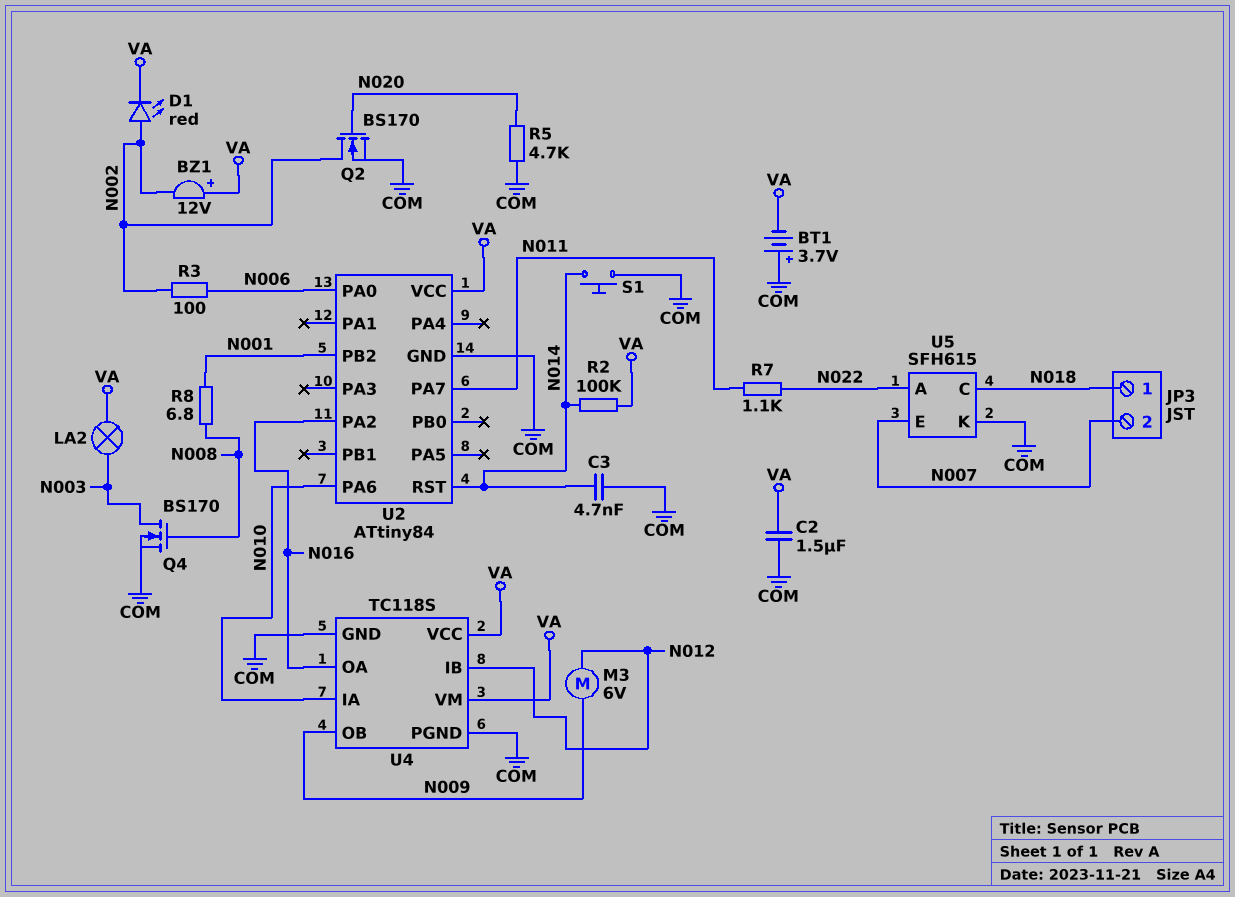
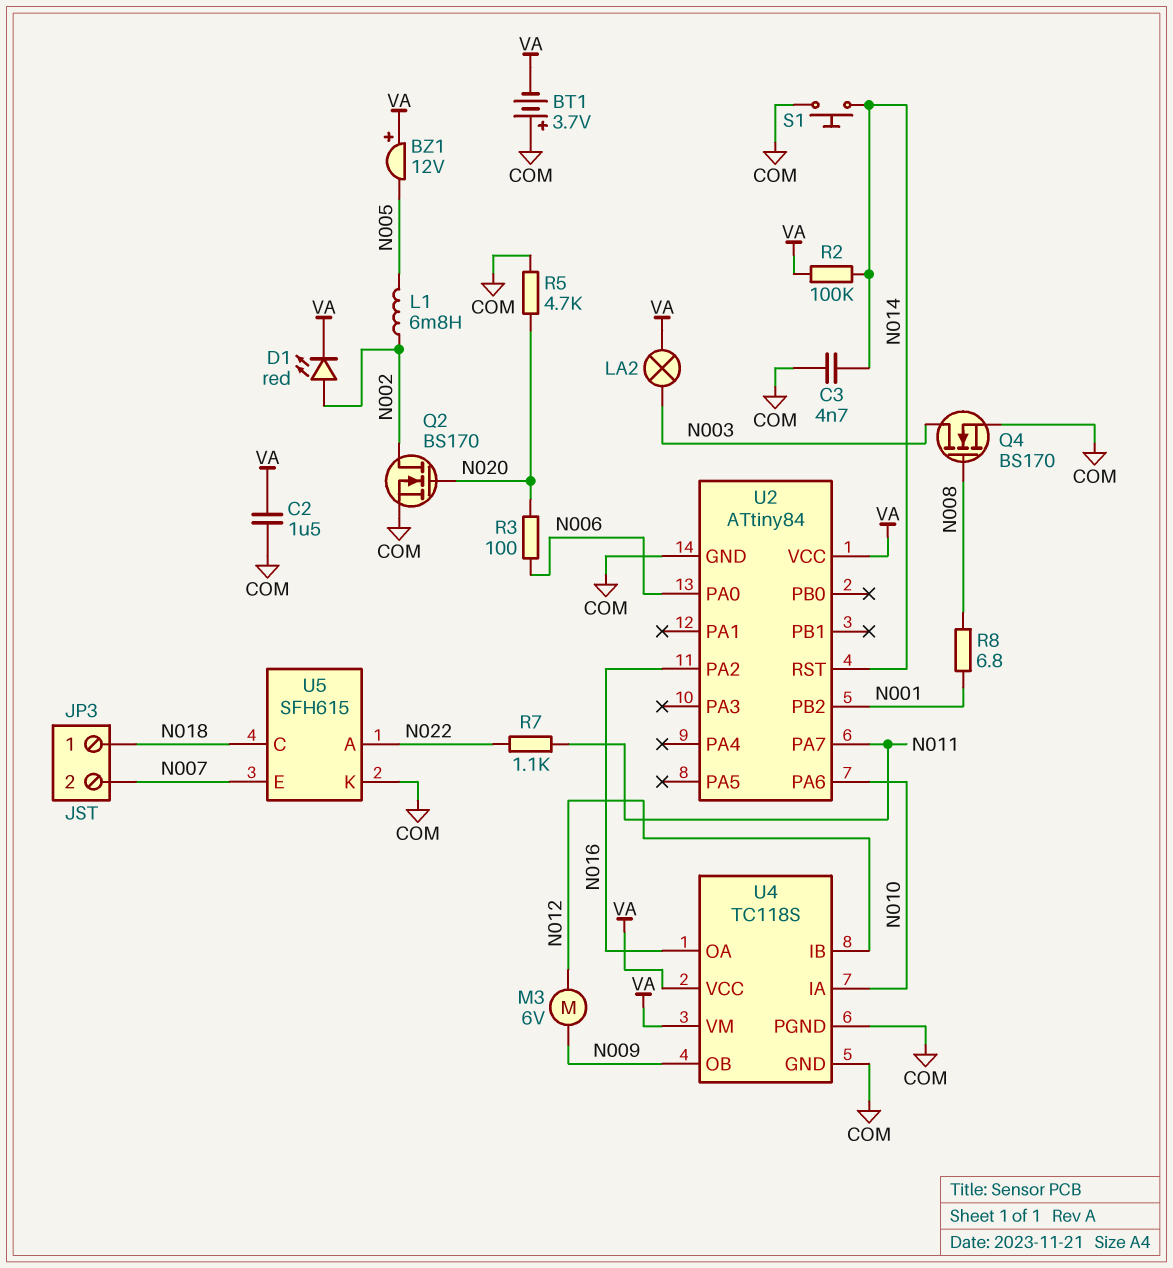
BZ1: buzzer 12V (plus VA, minus N002) -> buzzer 12V (plus VA, minus N005)
L1: none -> 6.8mH (N002, N005)
R3: 100 (N002, N006) -> 100 (N006, N020)

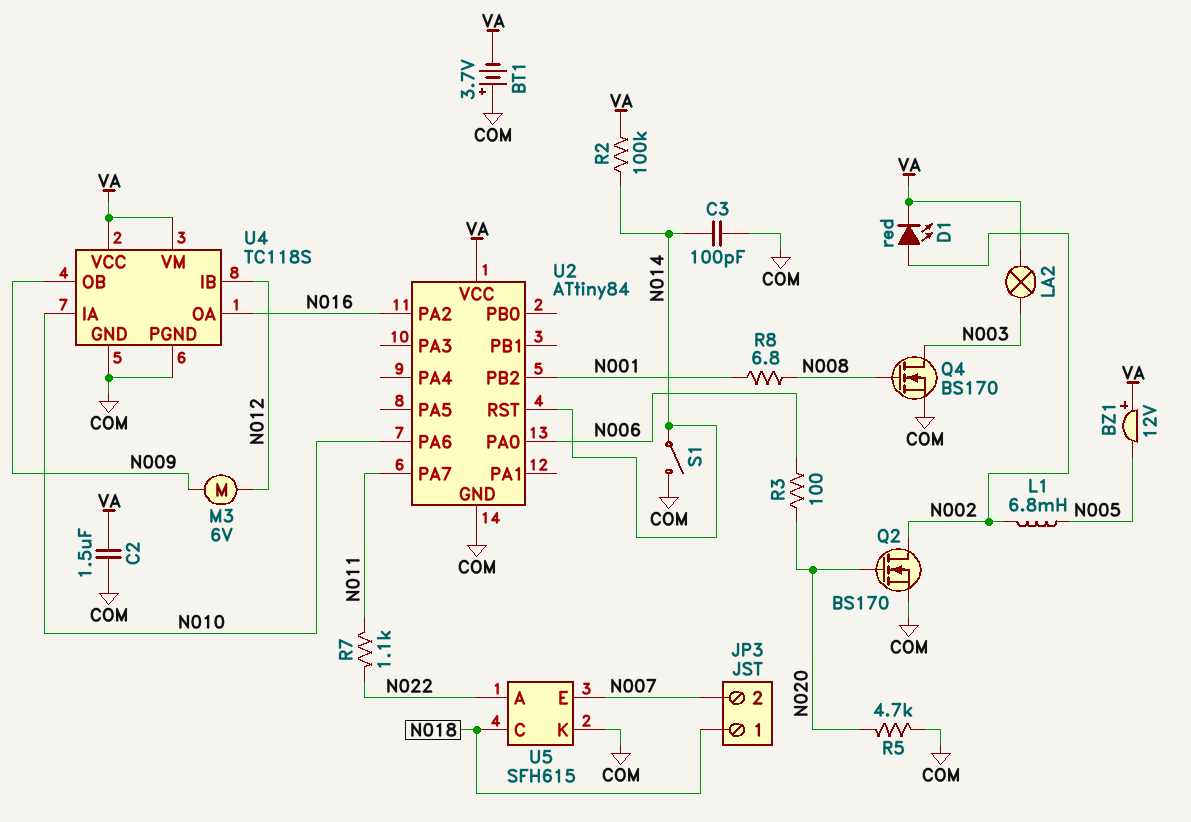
C3: 4.7nF (COM, N014) -> 100pF (COM, N014)
S1: button (COM, N014) -> switch (COM, N014)

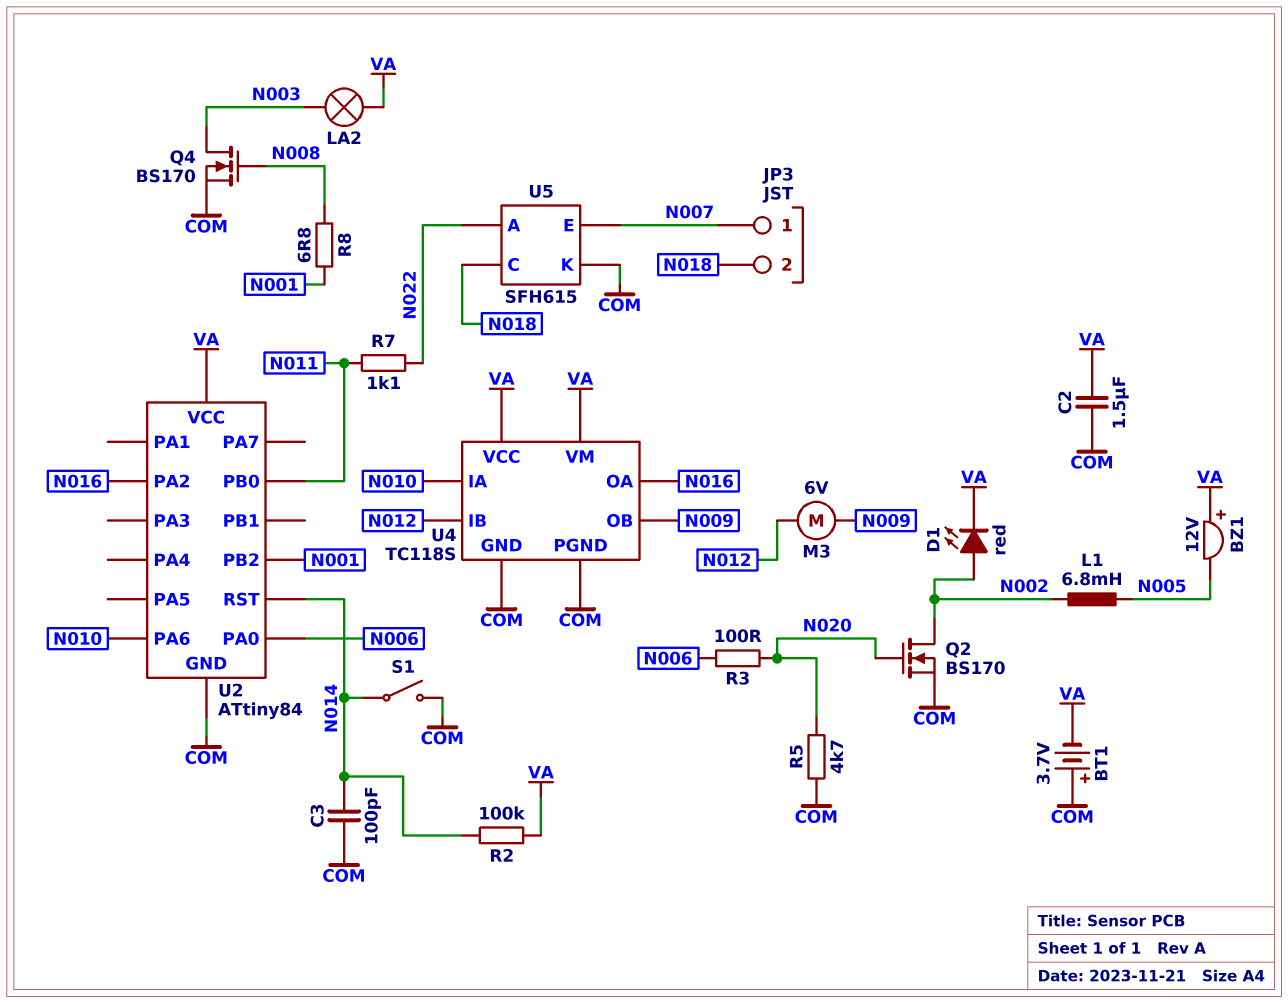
JP3 pin 1: N018 -> N007
JP3 pin 2: N007 -> N018
U2 pin PA7: N011 -> none
U2 pin PB0: none -> N011

